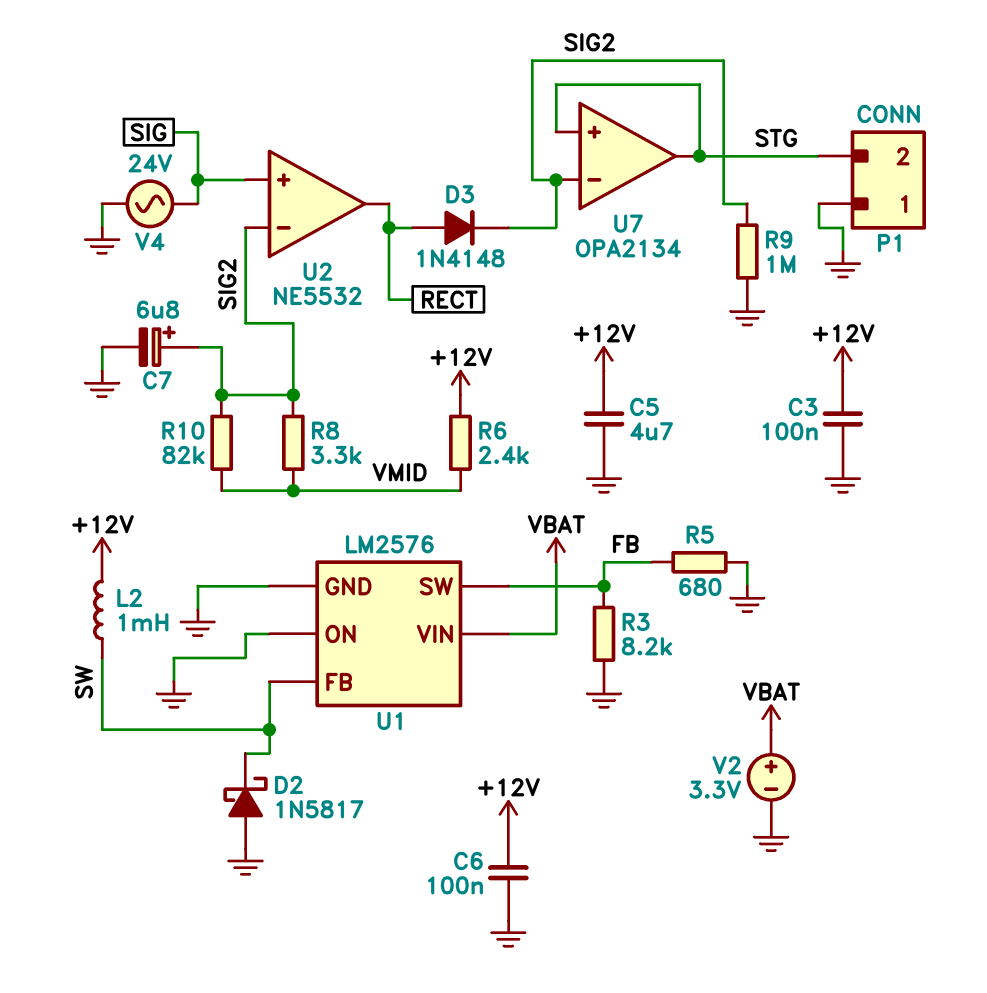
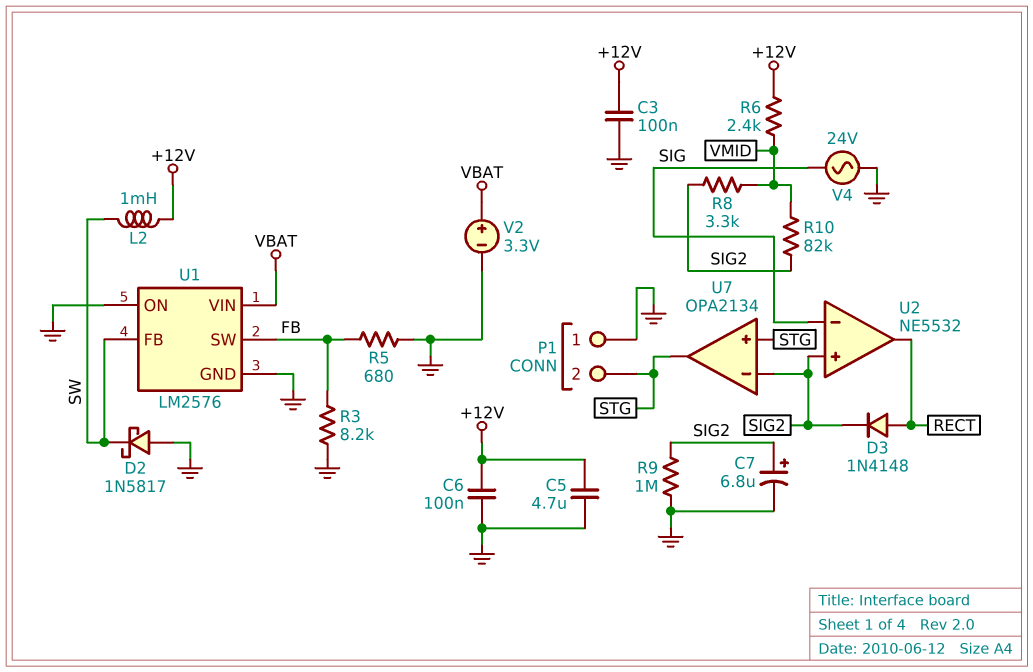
U2 pin in+: SIG -> SIG2
U2 pin in-: SIG2 -> SIG

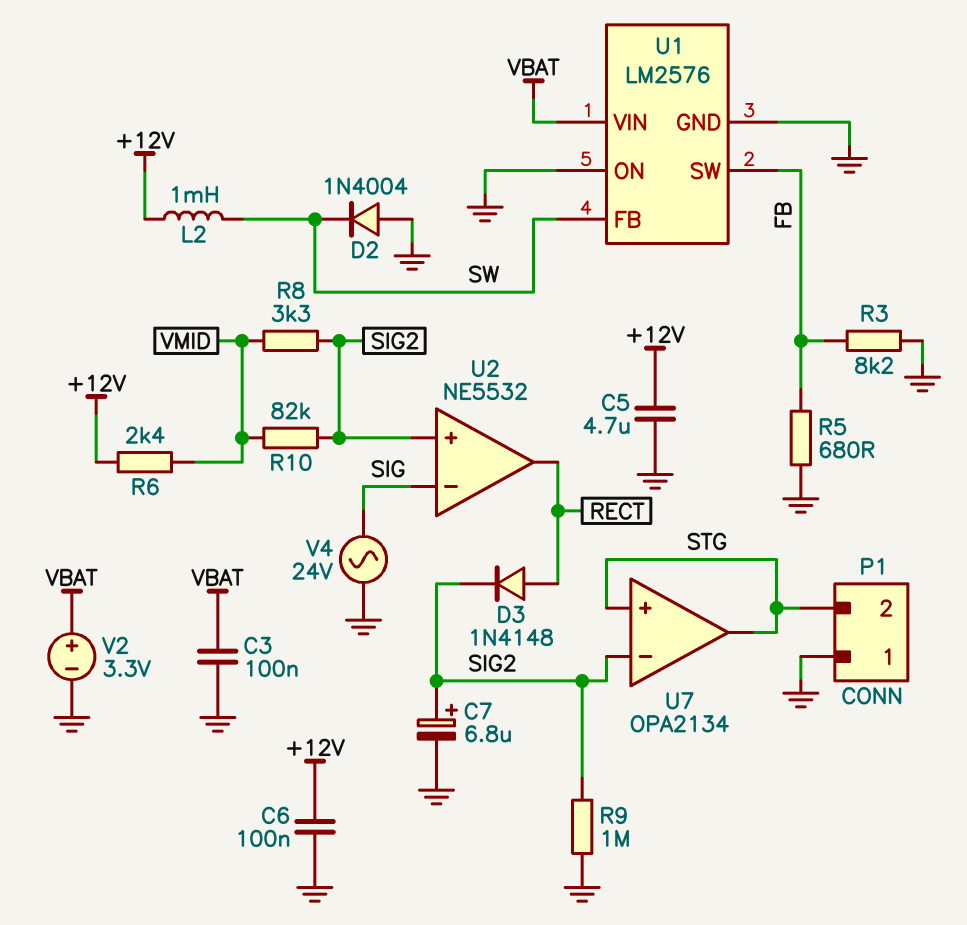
C3: 100nF (+12V, GND) -> 100nF (GND, VBAT)
D2: schottky 1N5817 (A GND, K SW) -> diode 1N4004 (A GND, K SW)

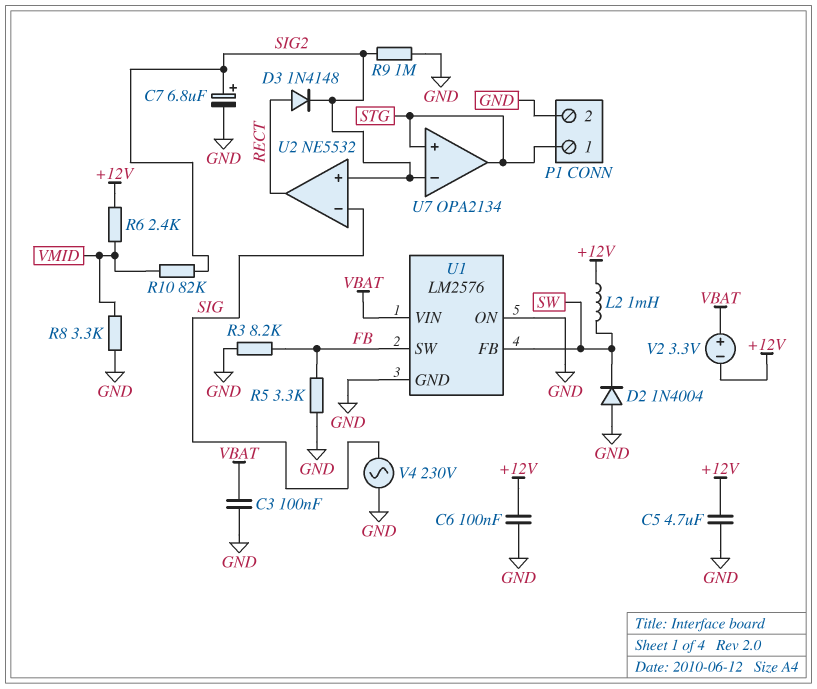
P1 pin 1: GND -> STG
P1 pin 2: STG -> GND
R5: 680 (FB, GND) -> 3.3k (FB, GND)
R8: 3.3k (SIG2, VMID) -> 3.3k (GND, VMID)
V2: 3.3V (plus VBAT, minus GND) -> 3.3V (plus VBAT, minus +12V)
V4: AC 24V (GND, SIG) -> AC 230V (GND, SIG)

